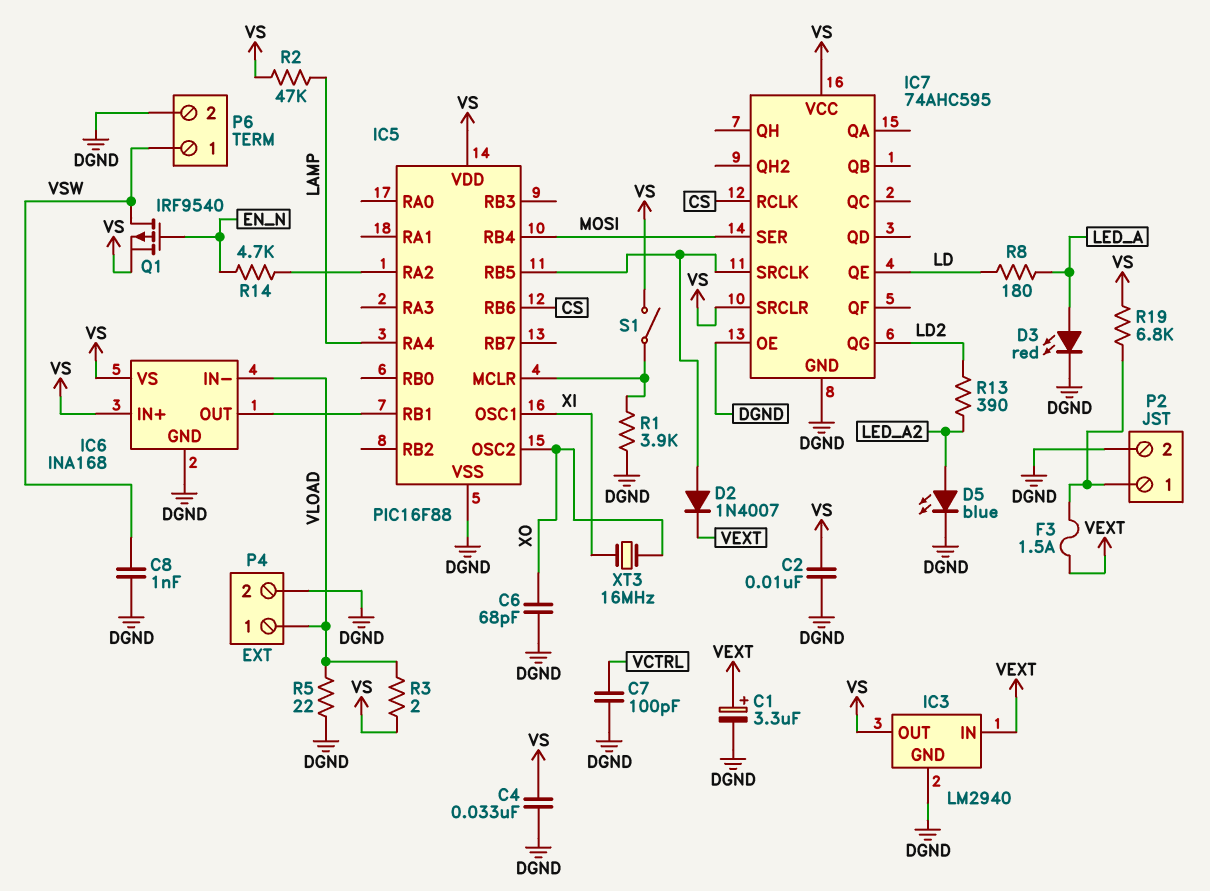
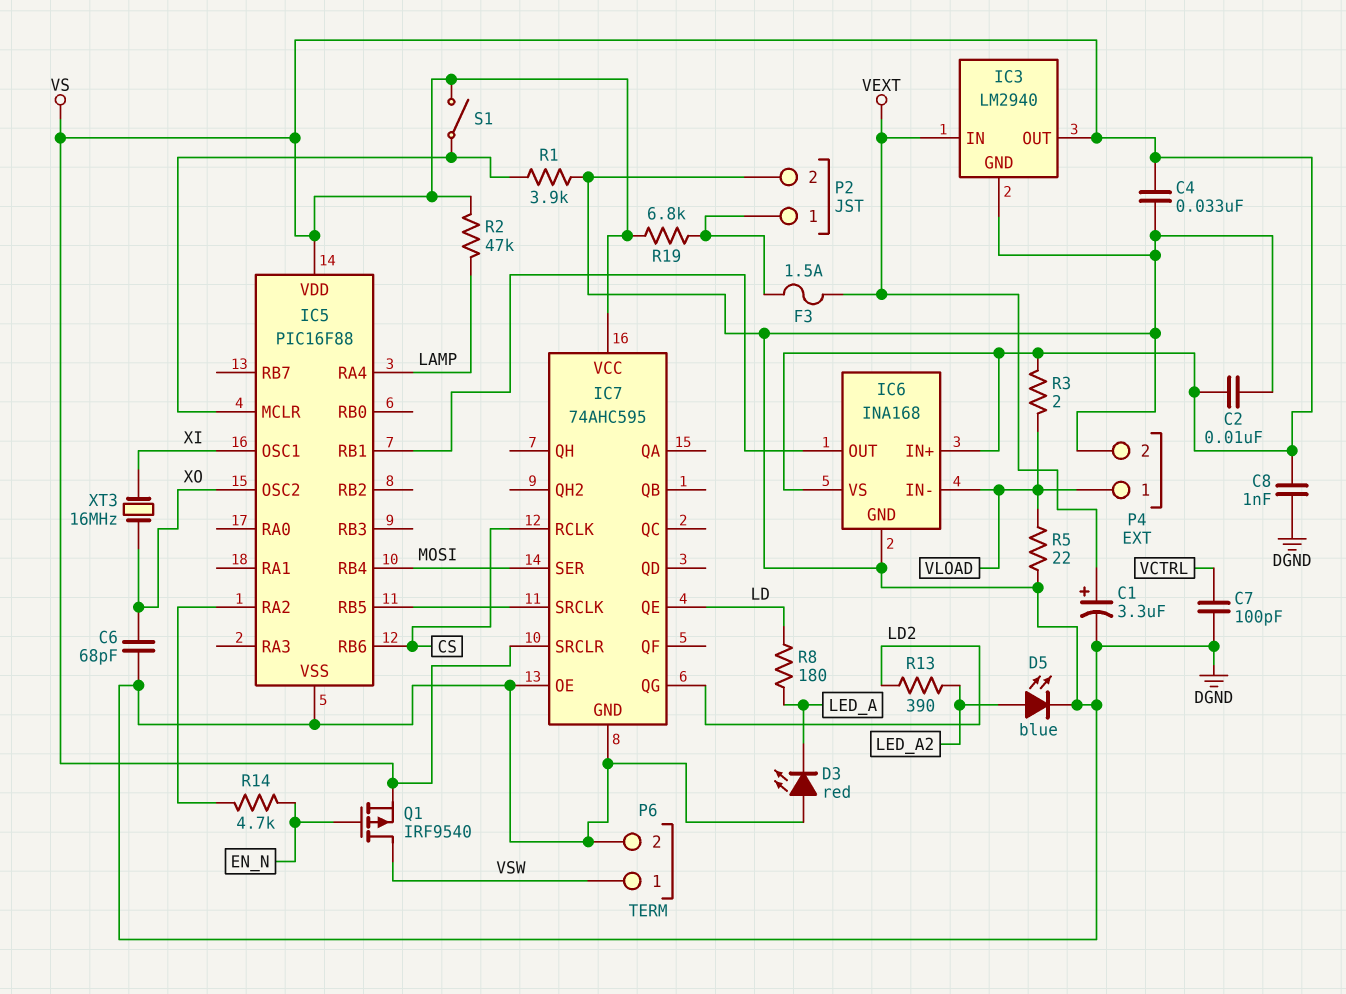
C8: 1nF (DGND, VSW) -> 1nF (DGND, VS)
D2: diode 1N4007 (A IC5/RB5, K VEXT) -> none
D3: LED red (A LED_A, K DGND) -> LED red (A DGND, K LED_A)

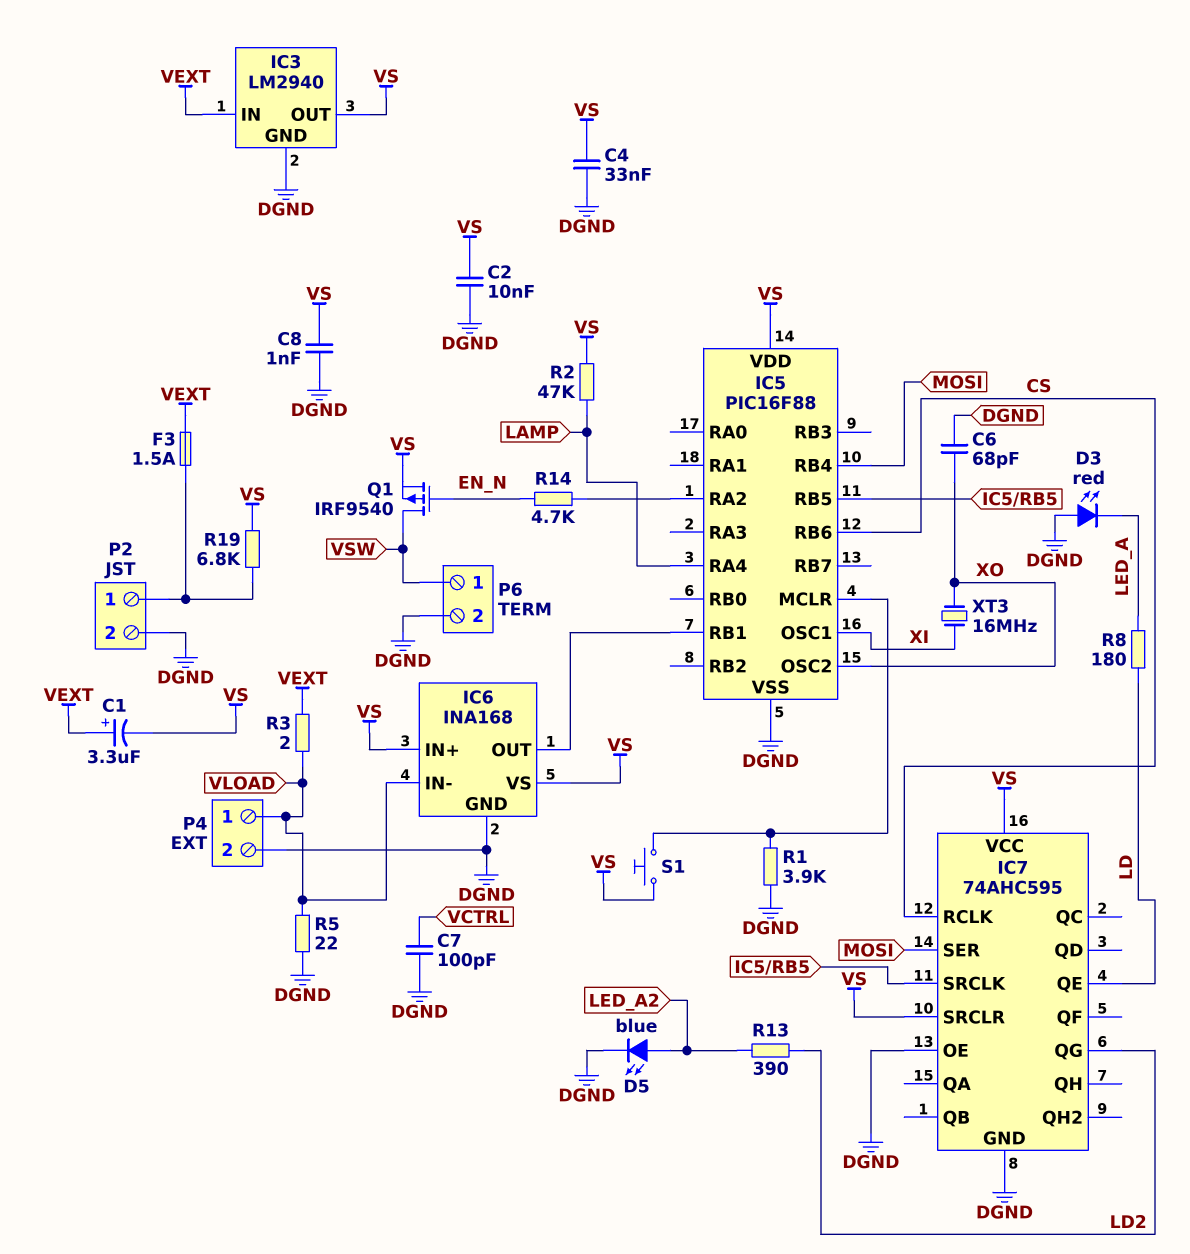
C1: 3.3uF (plus VEXT, minus DGND) -> 3.3uF (plus VEXT, minus VS)
R3: 2 (VLOAD, VS) -> 2 (VEXT, VLOAD)
S1: switch (IC5/MCLR, VS) -> button (IC5/MCLR, VS)

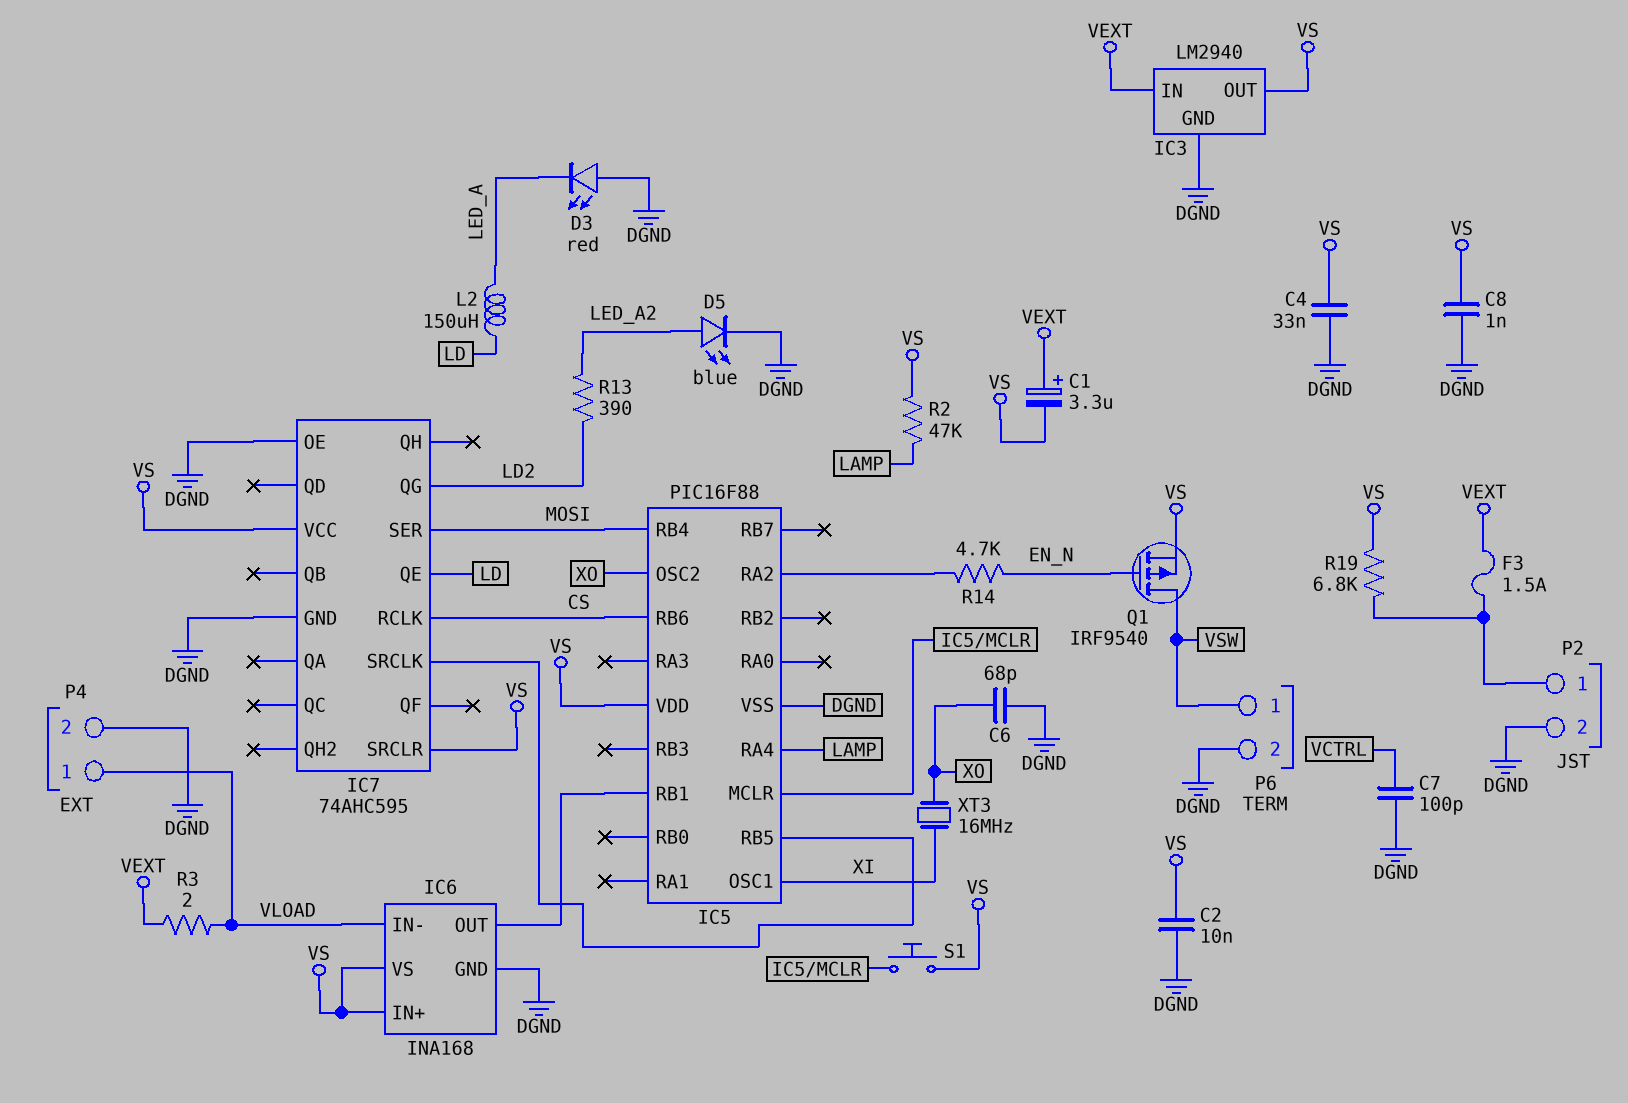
L2: none -> 150uH (LD, LED_A)
R1: 3.9k (DGND, IC5/MCLR) -> none
R5: 22 (DGND, VLOAD) -> none
R8: 180 (LD, LED_A) -> none

